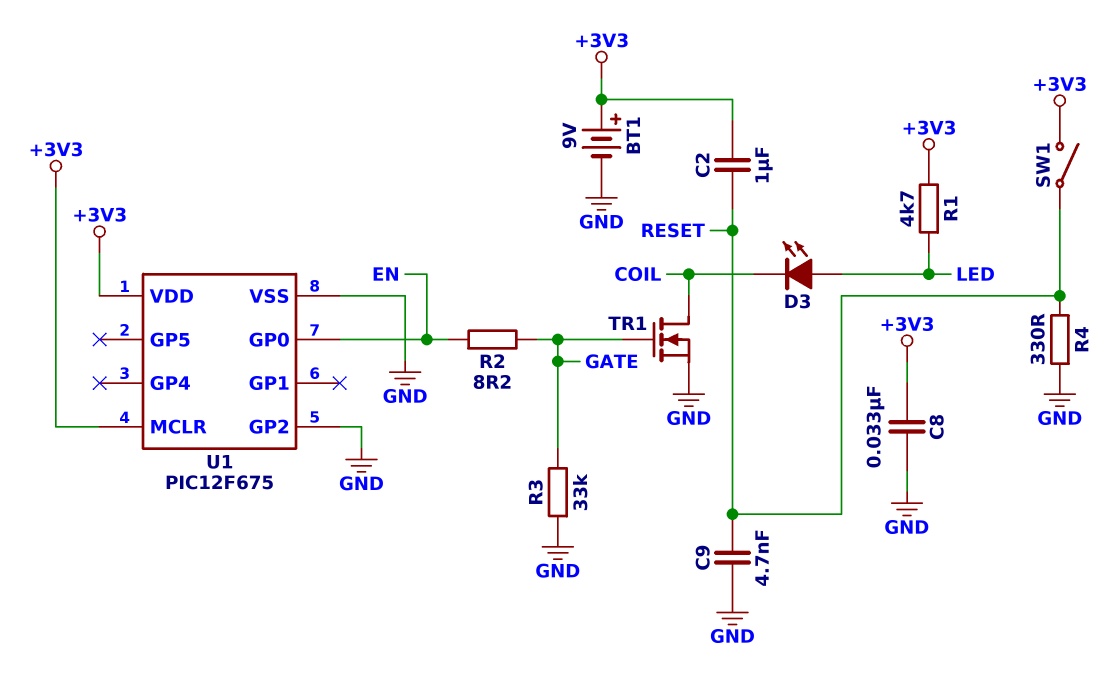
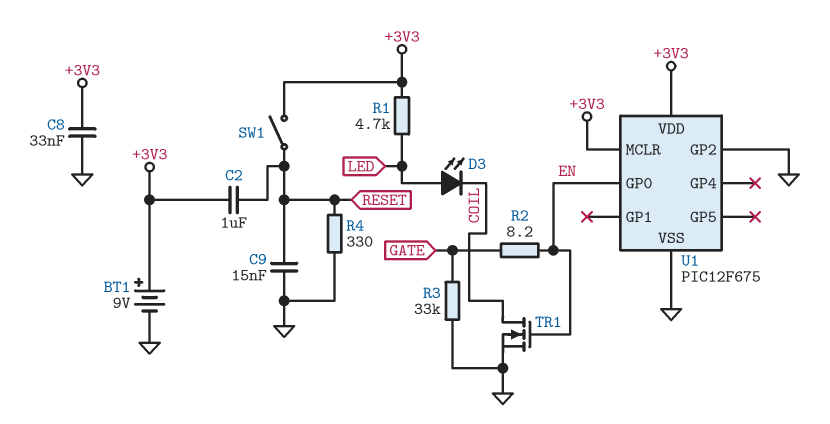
C9: 4.7nF (GND, RESET) -> 15nF (GND, RESET)
TR1: NMOS (G GATE, D COIL, S GND) -> NMOS (G EN, D COIL, S GND)

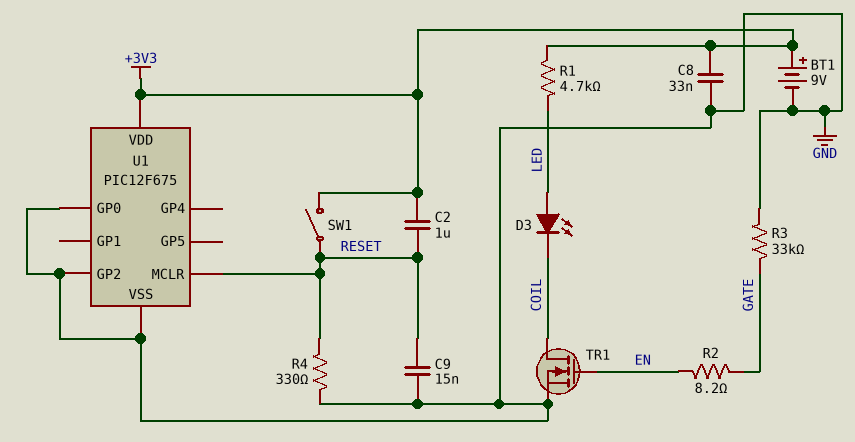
U1 pin GP0: EN -> GND
U1 pin MCLR: +3V3 -> RESET

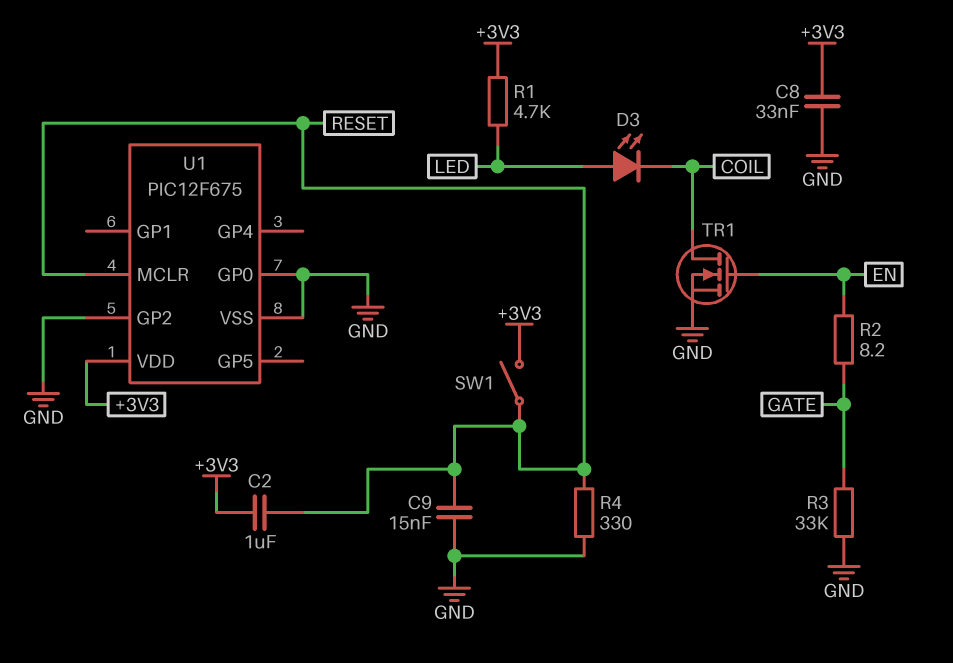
BT1: 9V (plus +3V3, minus GND) -> none

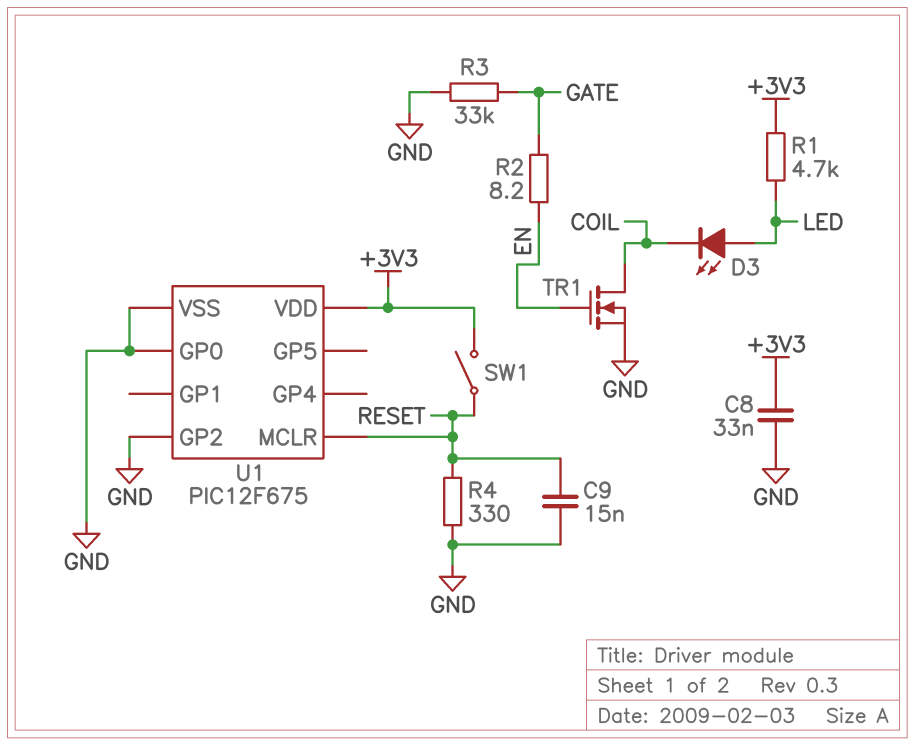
C2: 1uF (+3V3, RESET) -> none

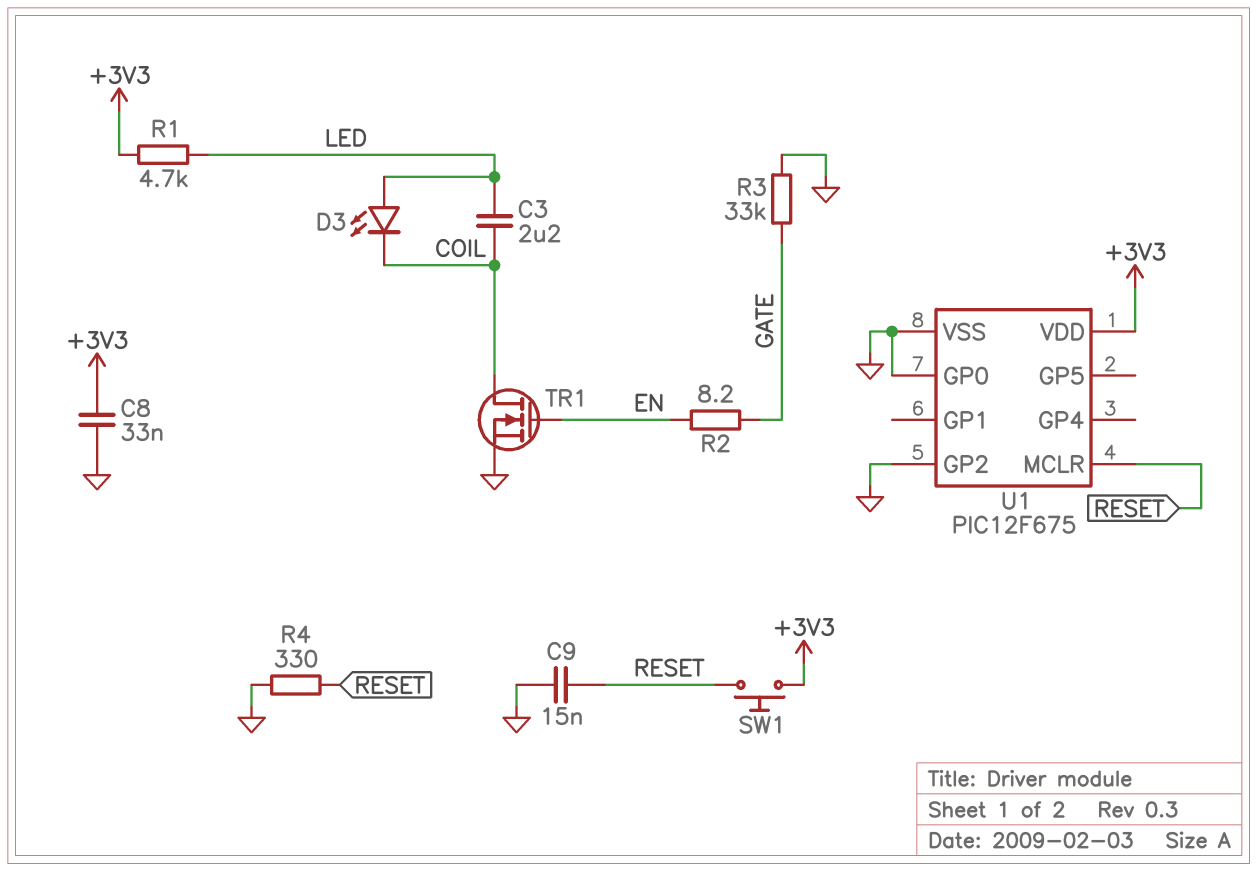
C3: none -> 2.2uF (COIL, LED)
SW1: switch (+3V3, RESET) -> button (+3V3, RESET)

